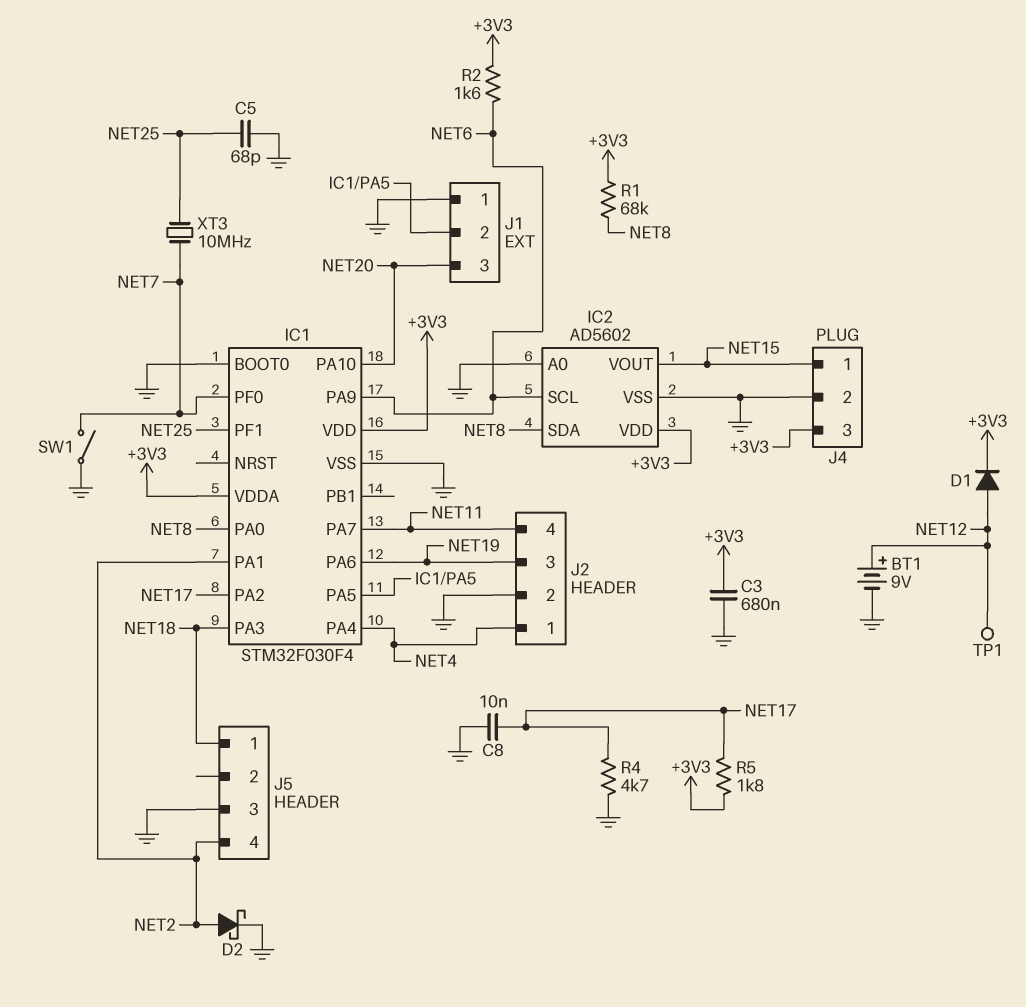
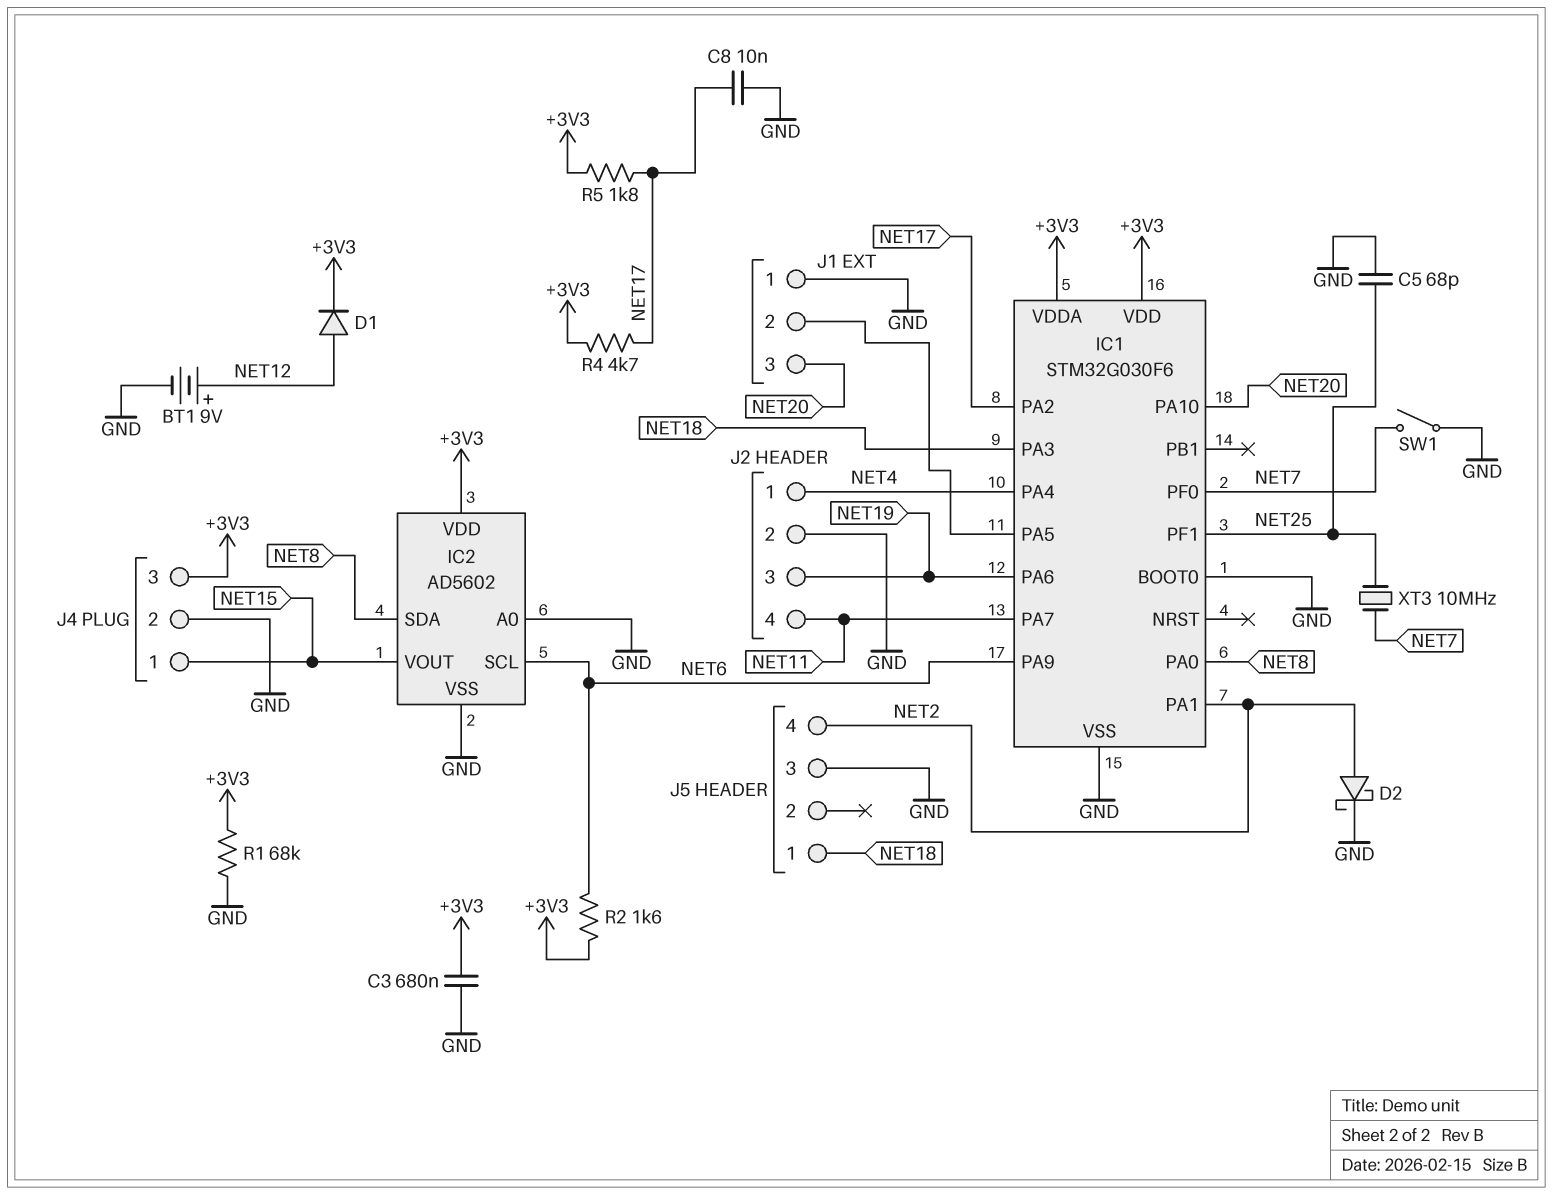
IC1: STM32F030F4 -> STM32G030F6
R1: 68k (+3V3, NET8) -> 68k (+3V3, GND)
R4: 4.7k (GND, NET17) -> 4.7k (+3V3, NET17)
TP1: test point (NET12) -> none

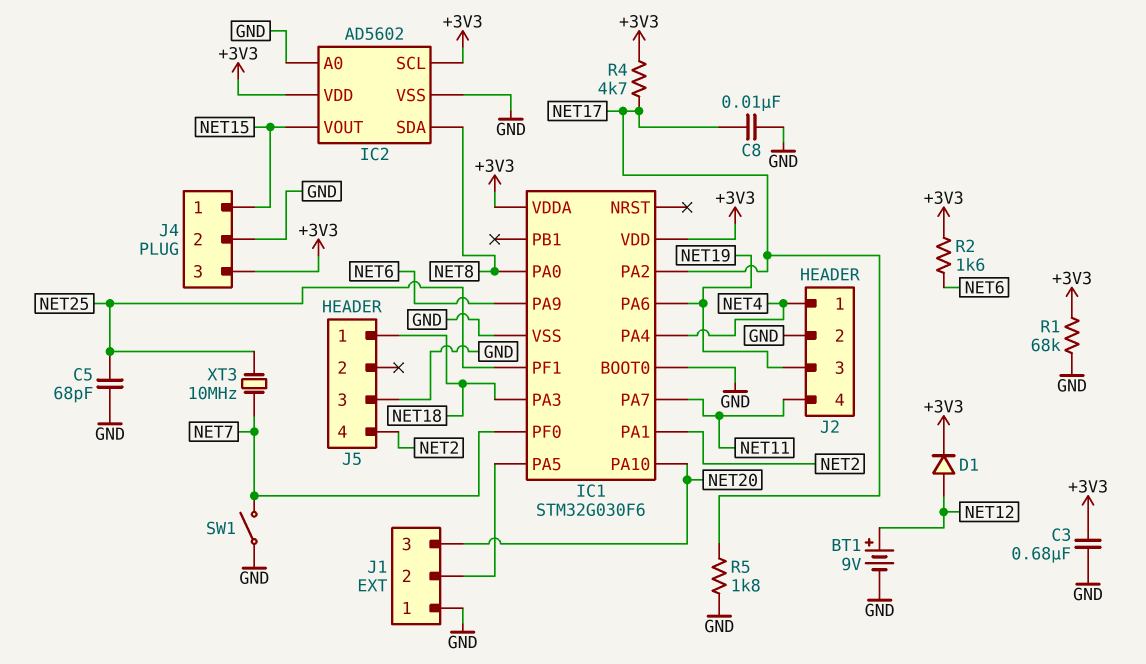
D2: schottky (A NET2, K GND) -> none
IC2 pin SCL: NET6 -> +3V3
R5: 1.8k (+3V3, NET17) -> 1.8k (GND, NET17)

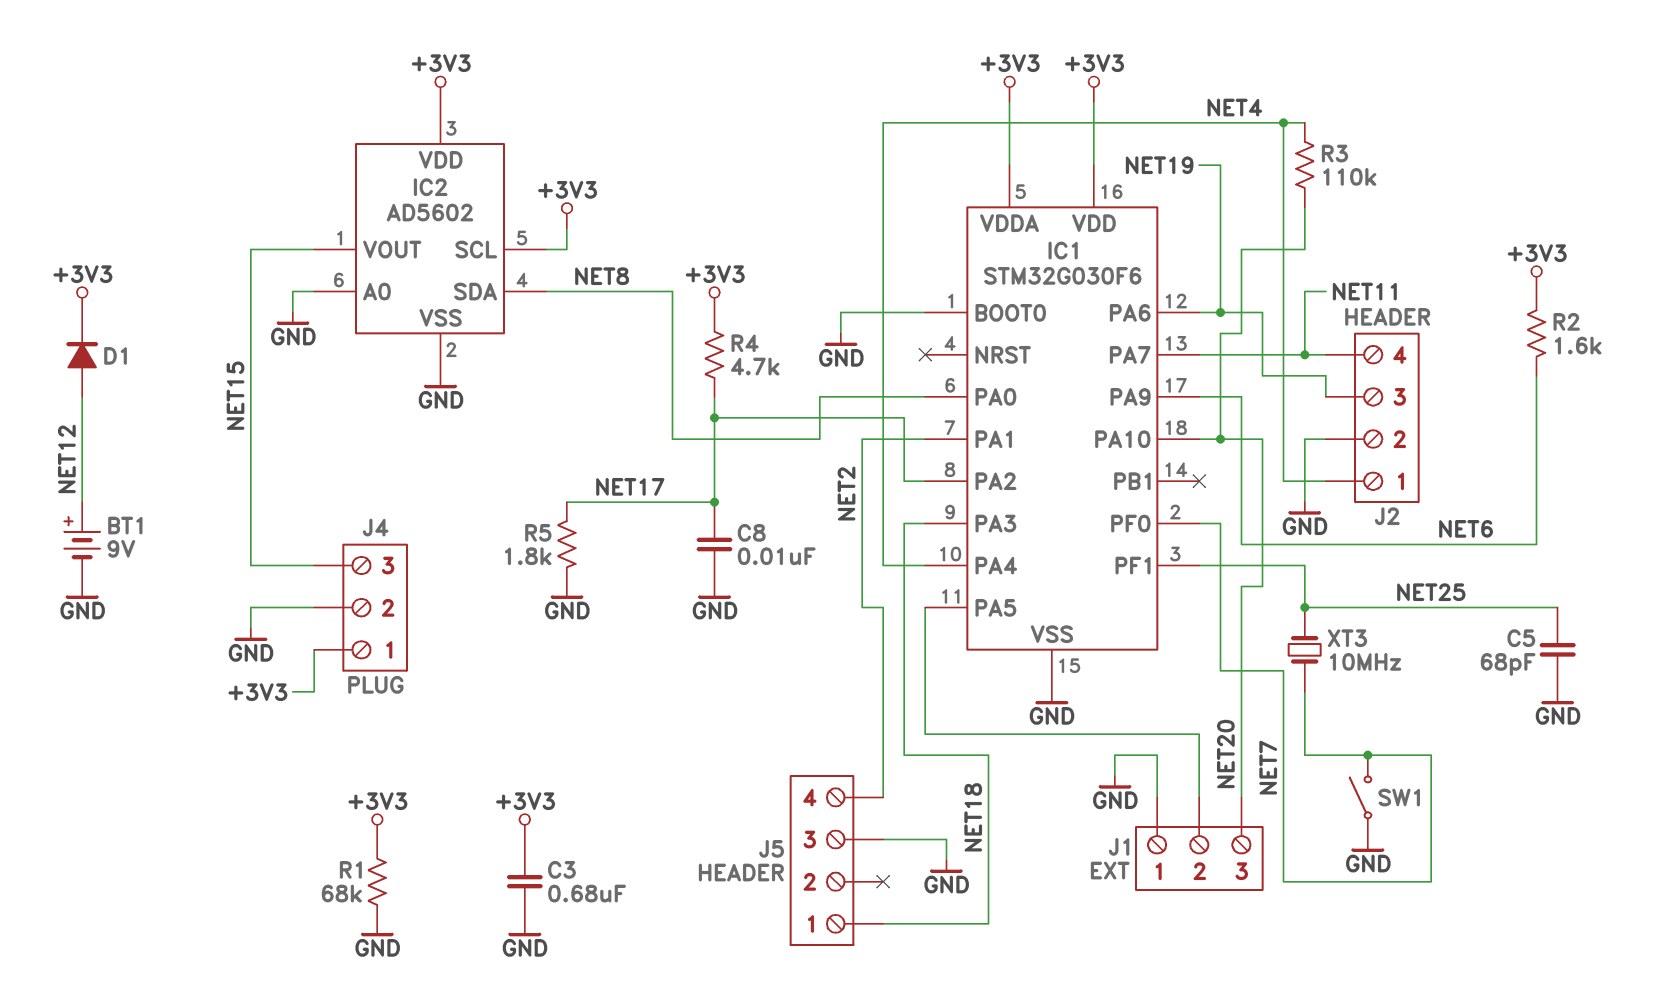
J4 pin 1: NET15 -> +3V3
J4 pin 3: +3V3 -> NET15
R3: none -> 110k (NET4, NET20)

